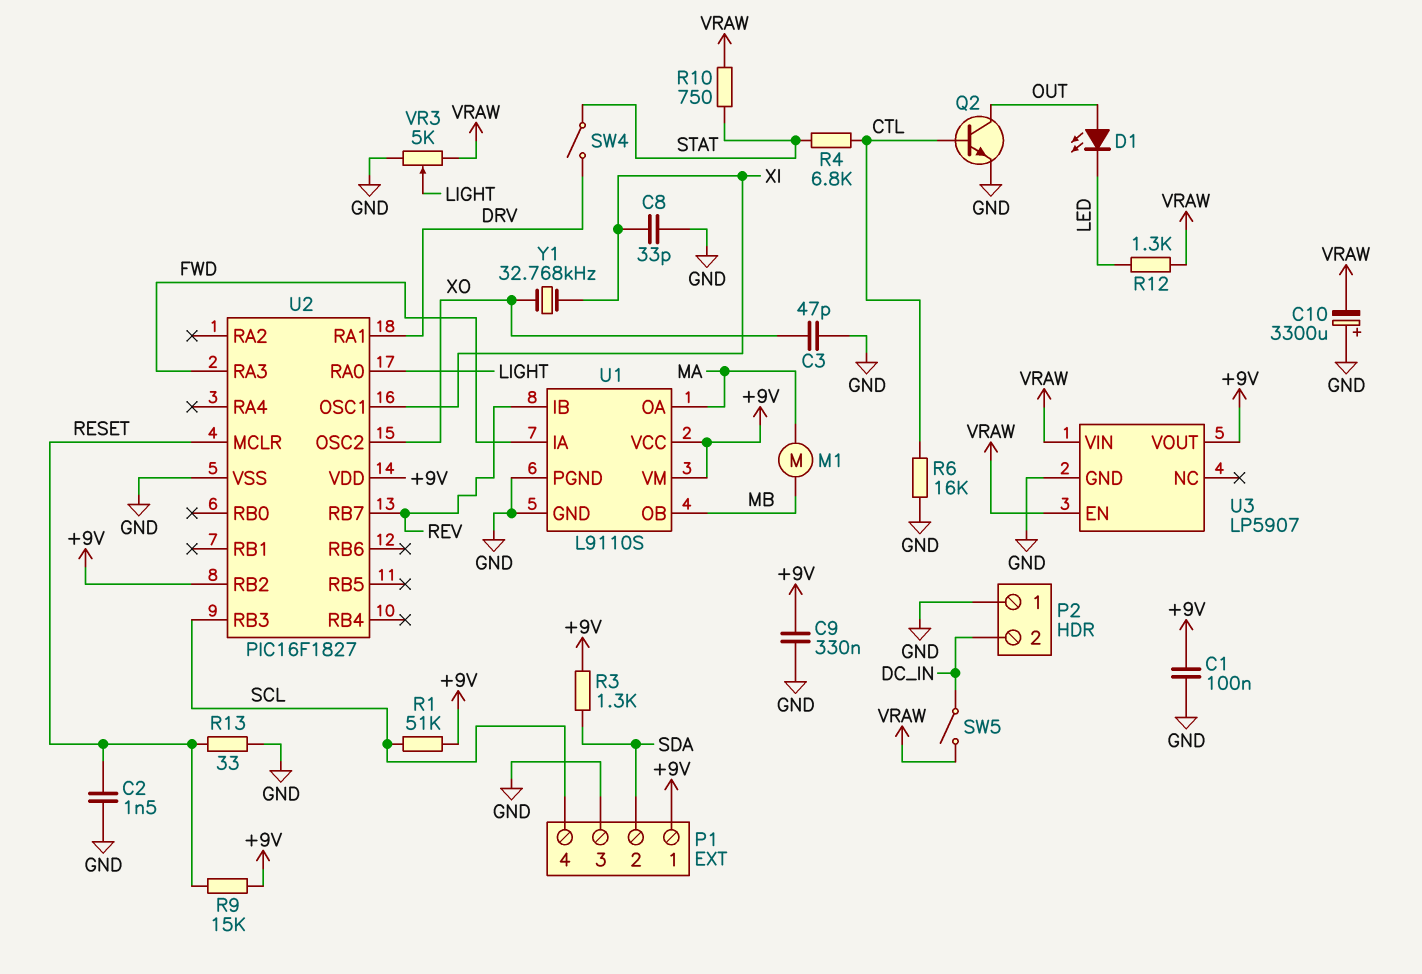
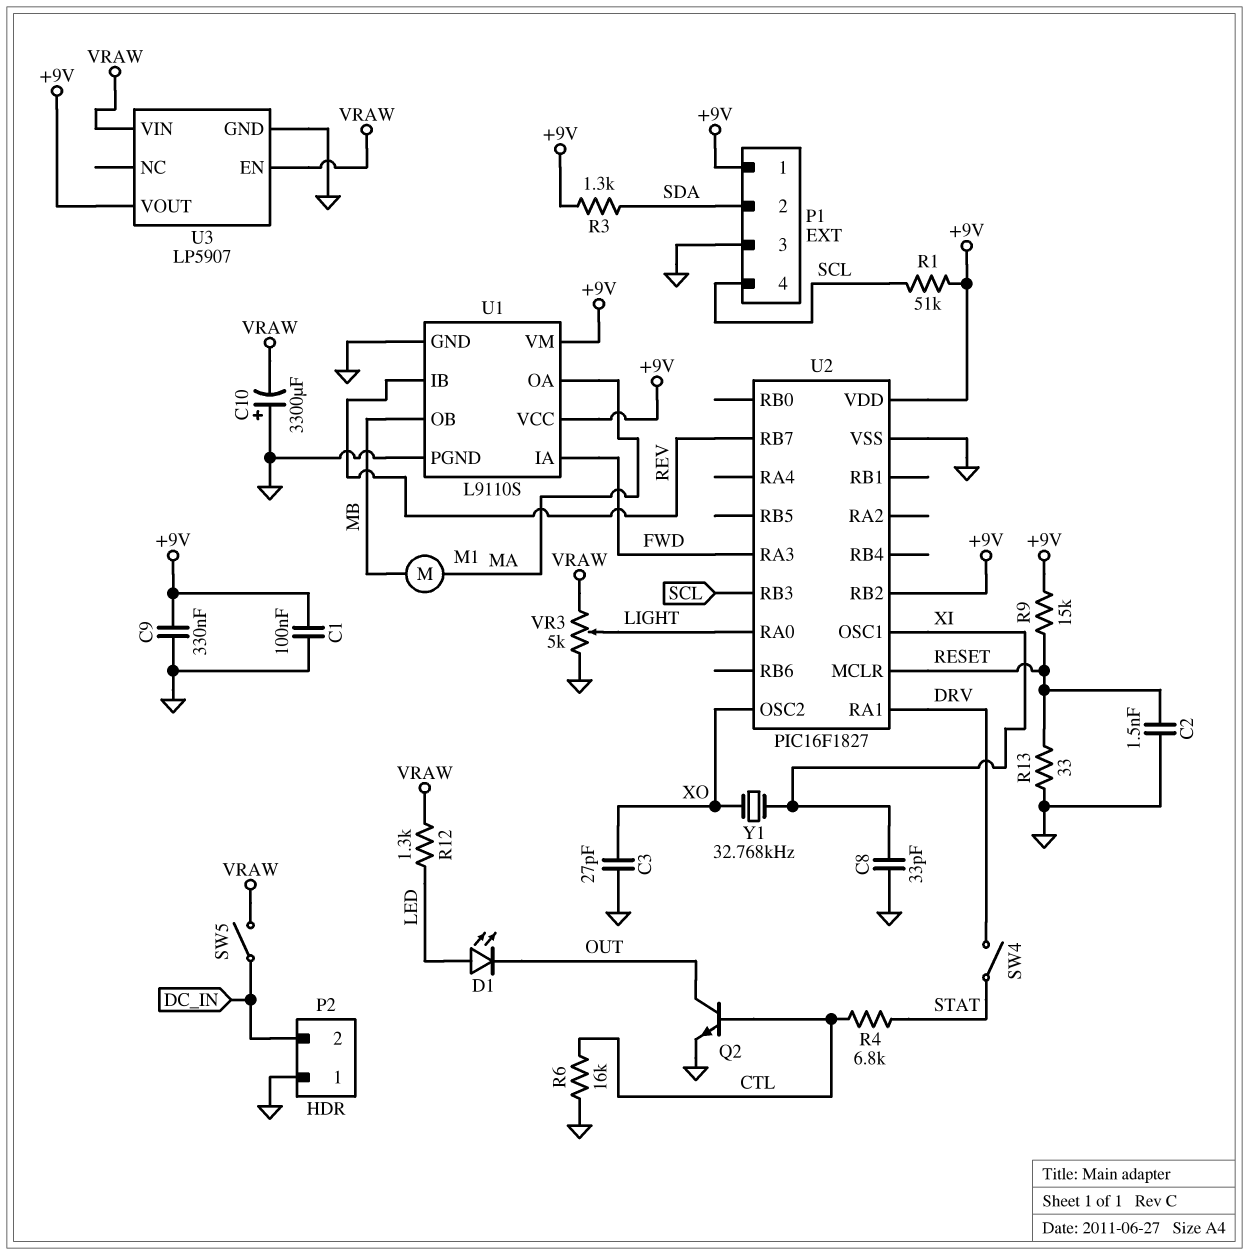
C3: 47pF (GND, XO) -> 27pF (GND, XO)
D1: LED (A OUT, K LED) -> LED (A LED, K OUT)
R10: 750 (STAT, VRAW) -> none

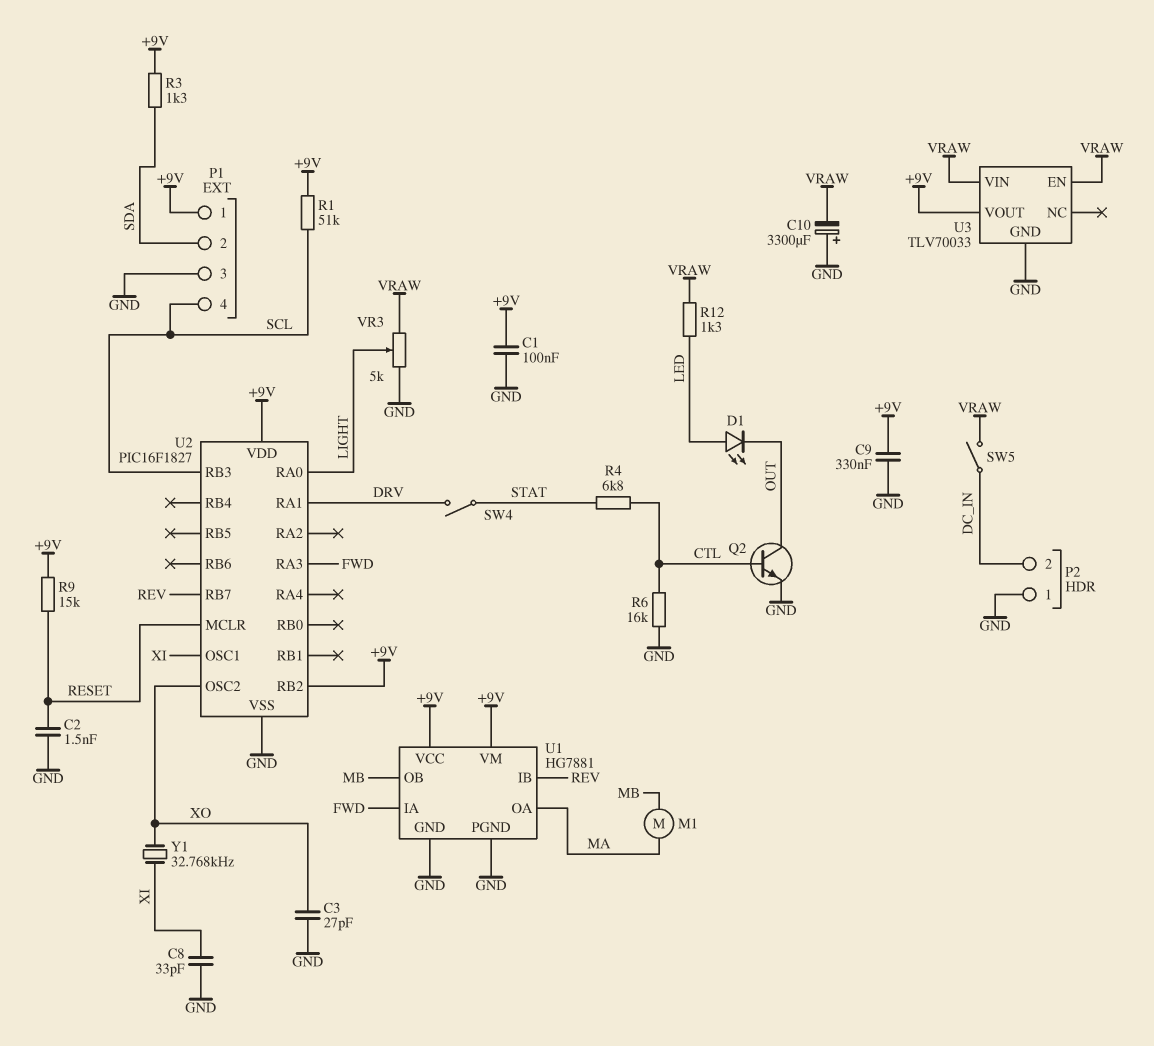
R13: 33 (GND, RESET) -> none
U1: L9110S -> HG7881
U3: LP5907 -> TLV70033

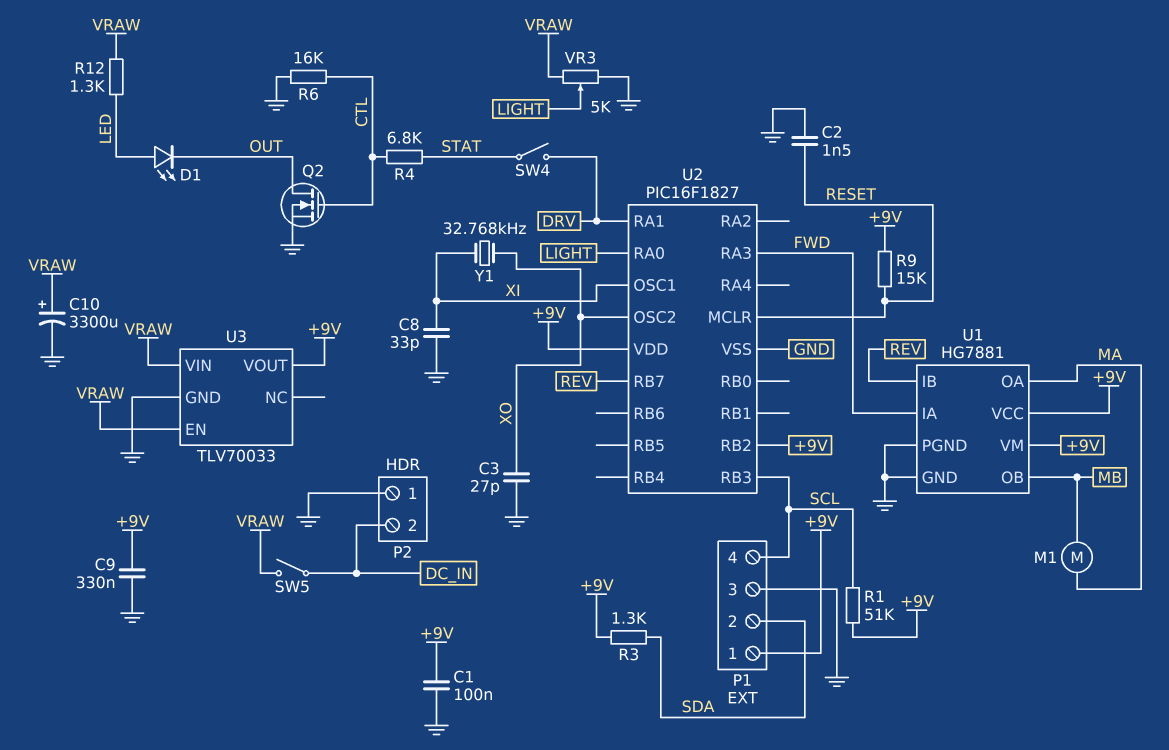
C10: 3300uF (plus GND, minus VRAW) -> 3300uF (plus VRAW, minus GND)
Q2: NPN (B CTL, C OUT, E GND) -> NMOS (G CTL, D OUT, S GND)

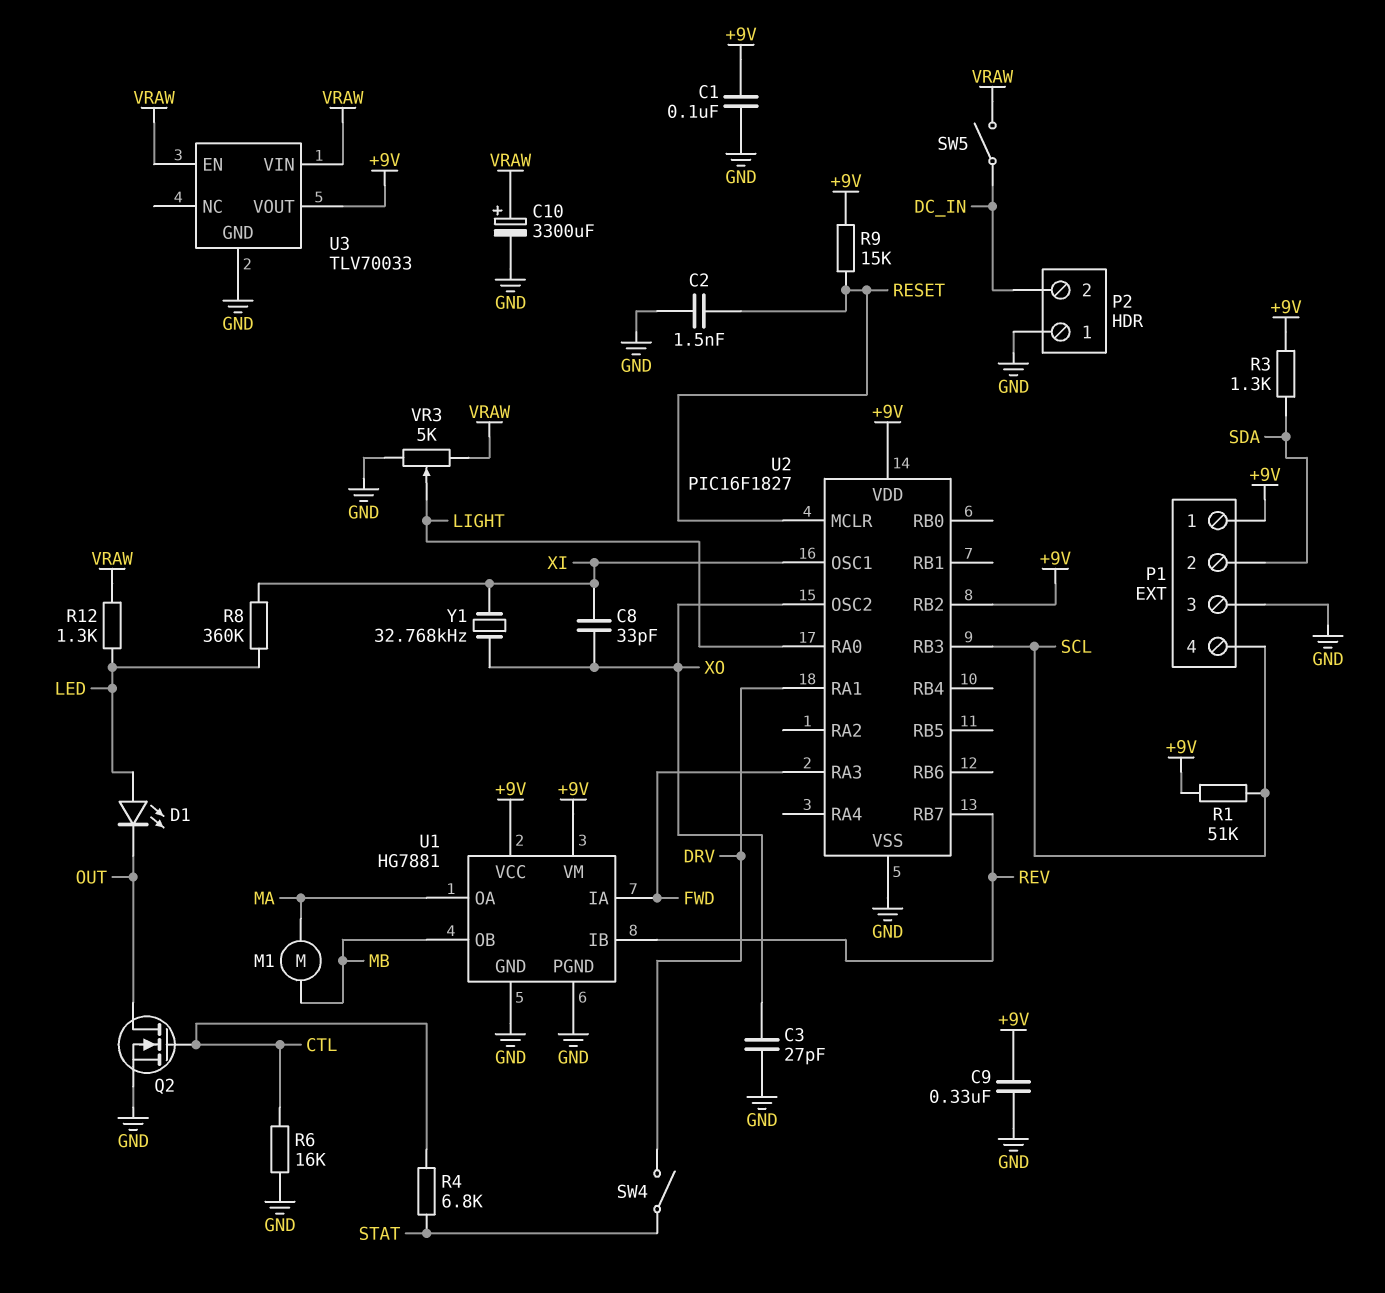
C8: 33pF (GND, XI) -> 33pF (XI, XO)
R8: none -> 360k (LED, XI)

